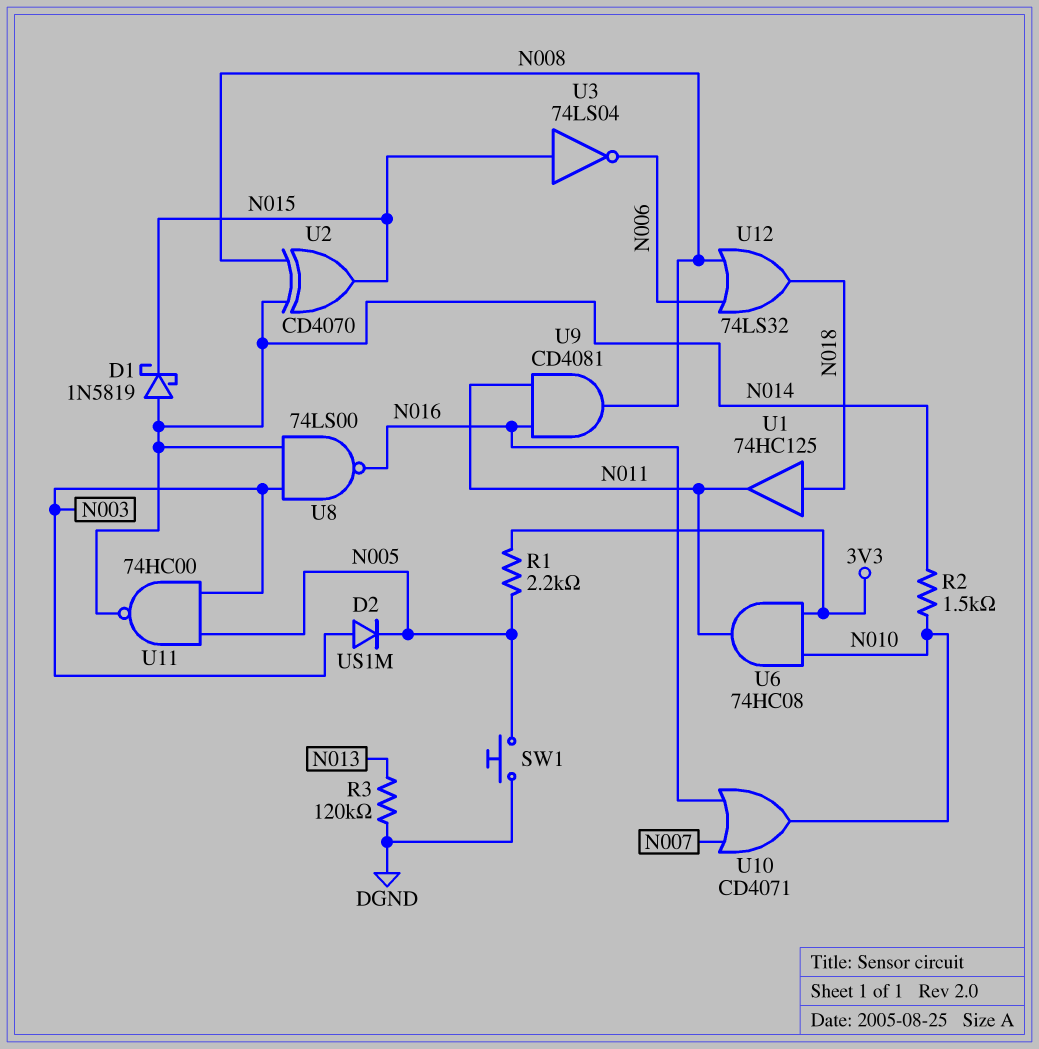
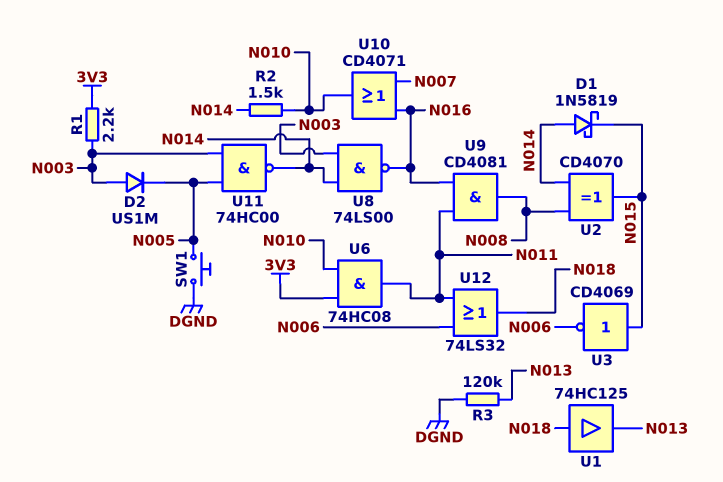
R1: 2.2k (3V3, N005) -> 2.2k (3V3, N003)
U1: buffer 74HC125 (in N018, out N011) -> buffer 74HC125 (in N018, out N013)
U3: NOT 74LS04 (in N015, out N006) -> NOT CD4069 (in N015, out N006)
U12: OR 74LS32 (in N006, in N008, out N018) -> OR 74LS32 (in N006, in N011, out N018)

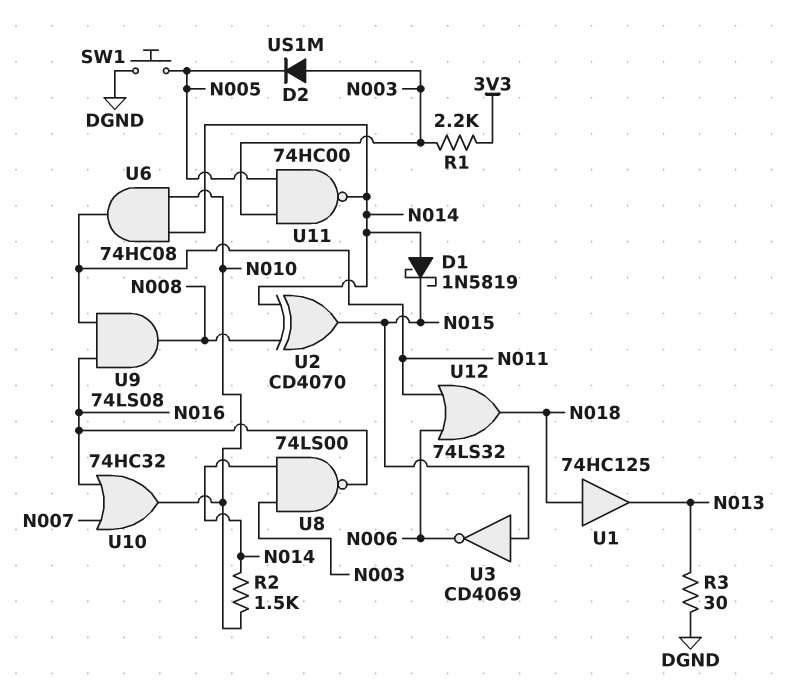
R3: 120k (DGND, N013) -> 30 (DGND, N013)
U6: AND 74HC08 (in 3V3, in N010, out N011) -> AND 74HC08 (in N010, in N014, out N011)
U9: AND CD4081 (in N011, in N016, out N008) -> AND 74LS08 (in N011, in N016, out N008)
U10: OR CD4071 (in N007, in N016, out N010) -> OR 74HC32 (in N007, in N016, out N010)

